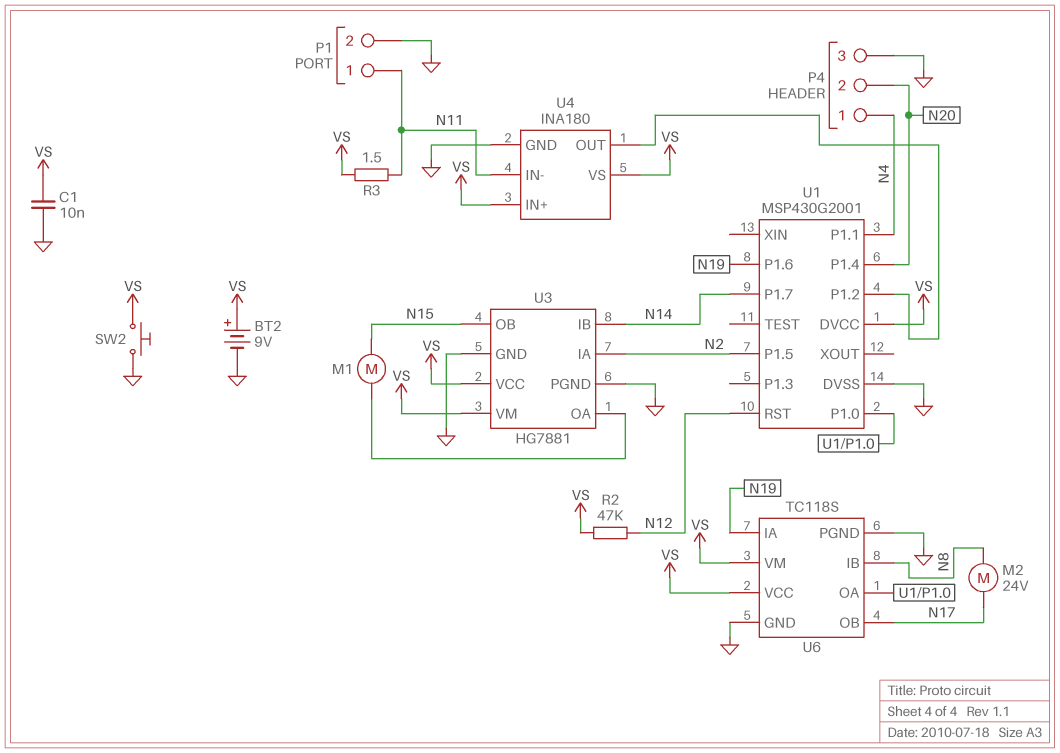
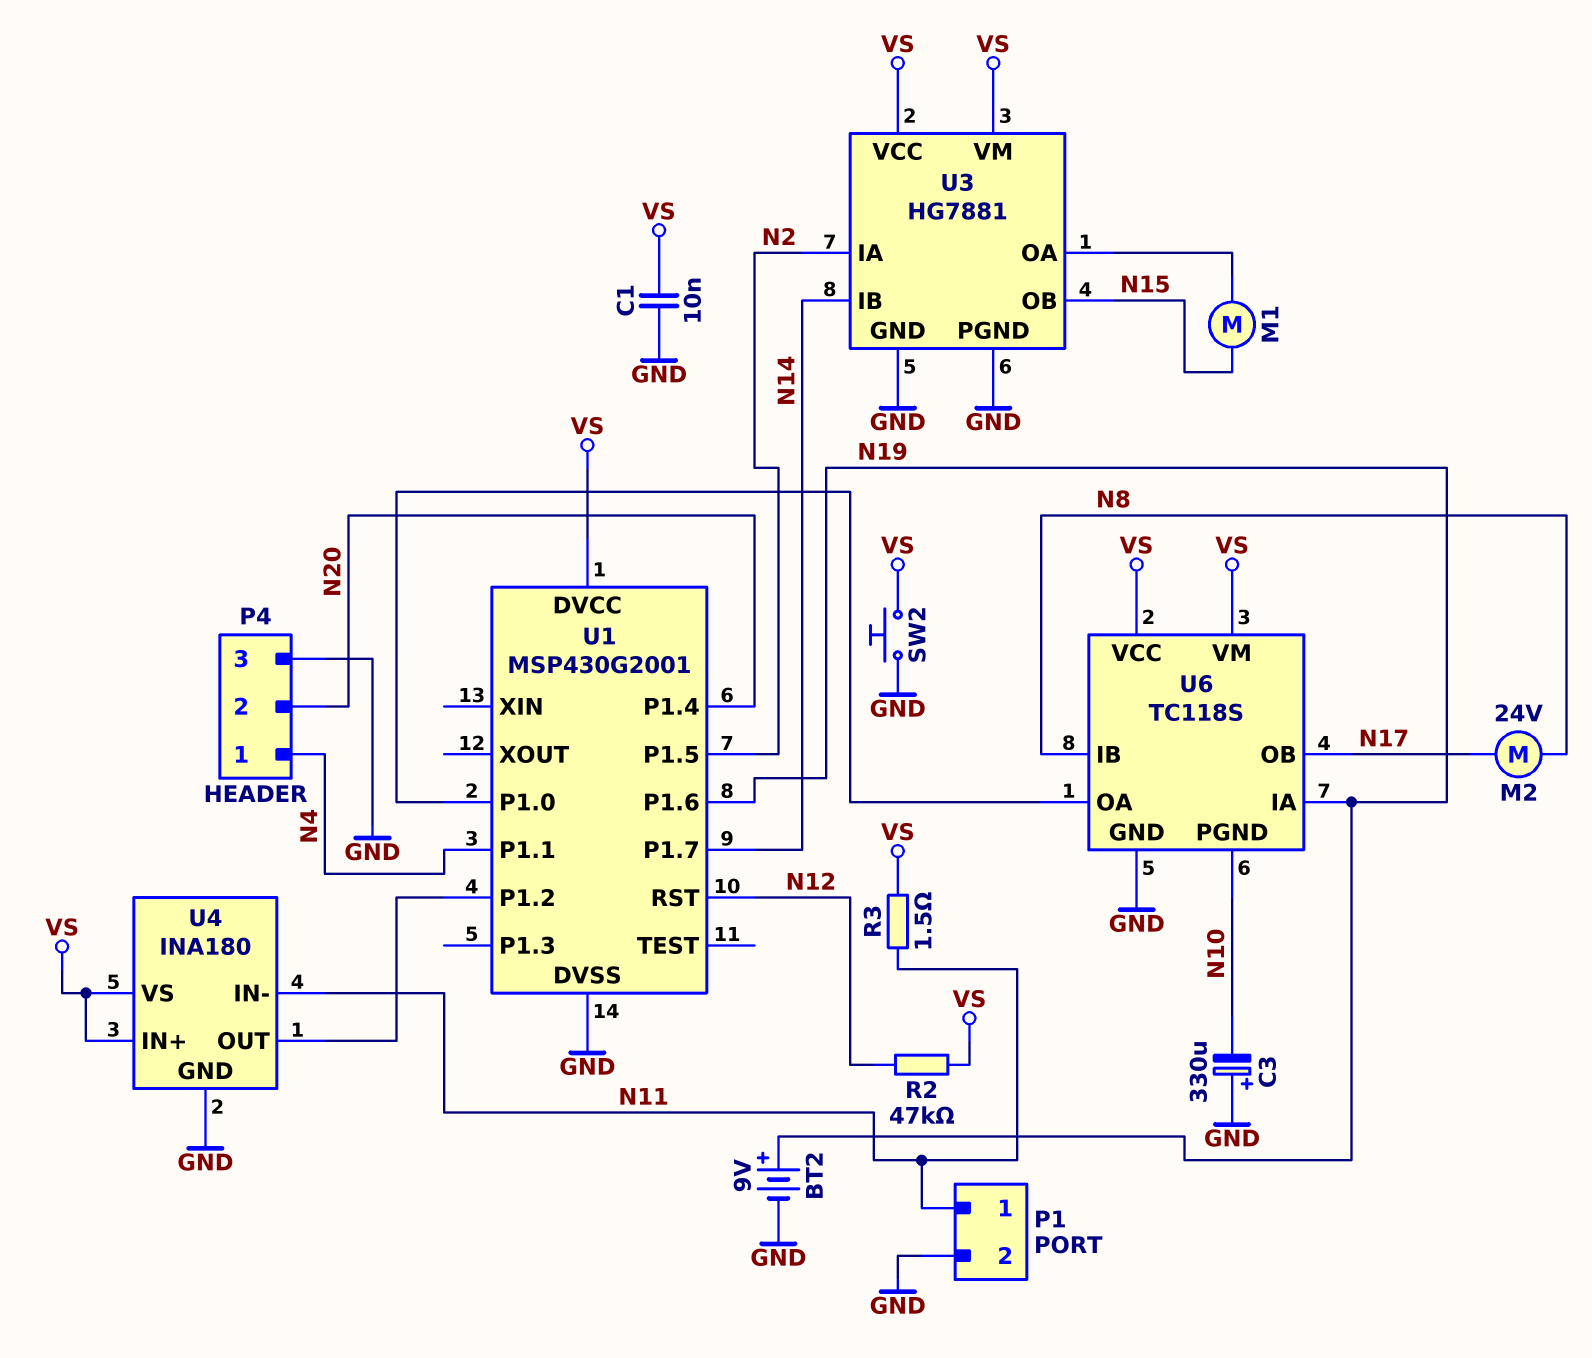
BT2: 9V (plus VS, minus GND) -> 9V (plus N19, minus GND)
C3: none -> 330uF (plus GND, minus N10)
U6 pin PGND: GND -> N10

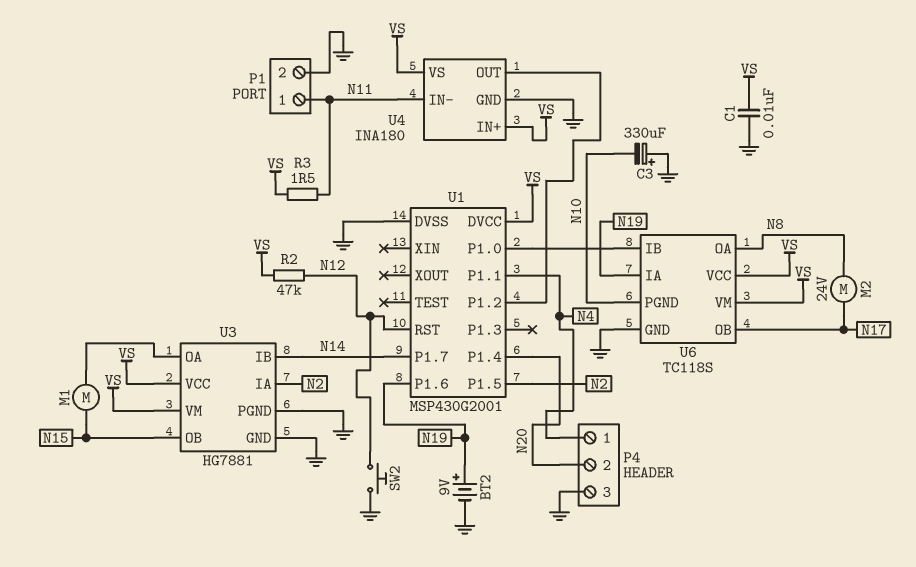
SW2: button (GND, VS) -> button (GND, N12)
U6 pin IB: N8 -> U1/P1.0
U6 pin OA: U1/P1.0 -> N8

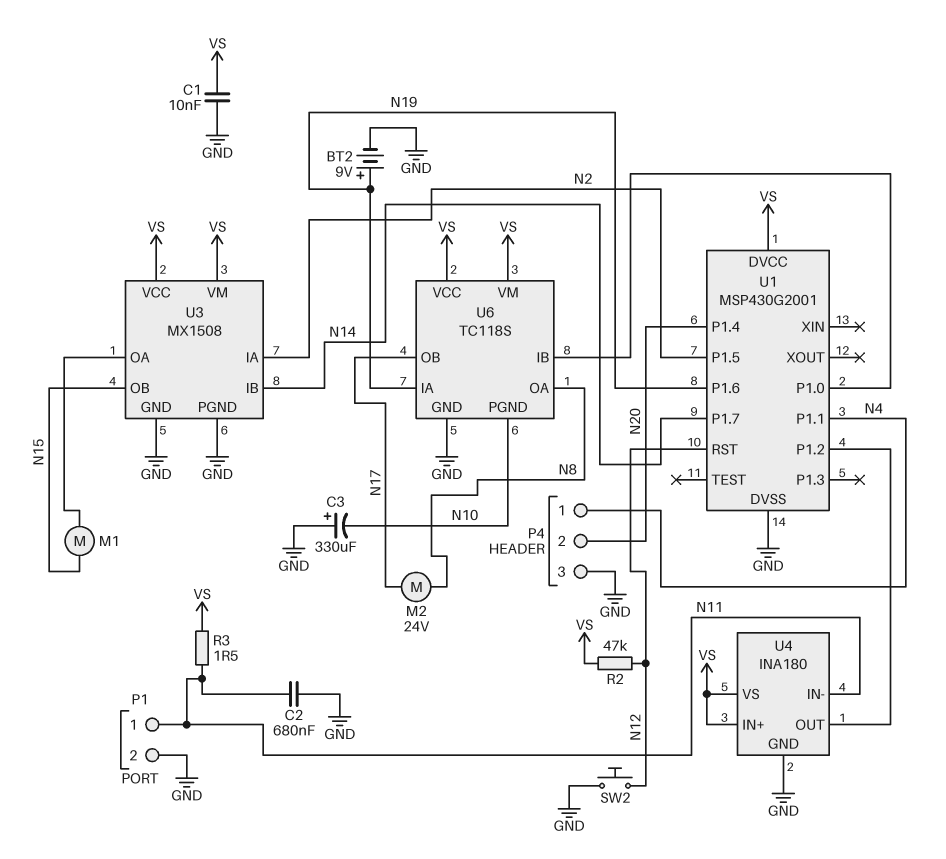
C2: none -> 680nF (GND, N11)
U3: HG7881 -> MX1508

